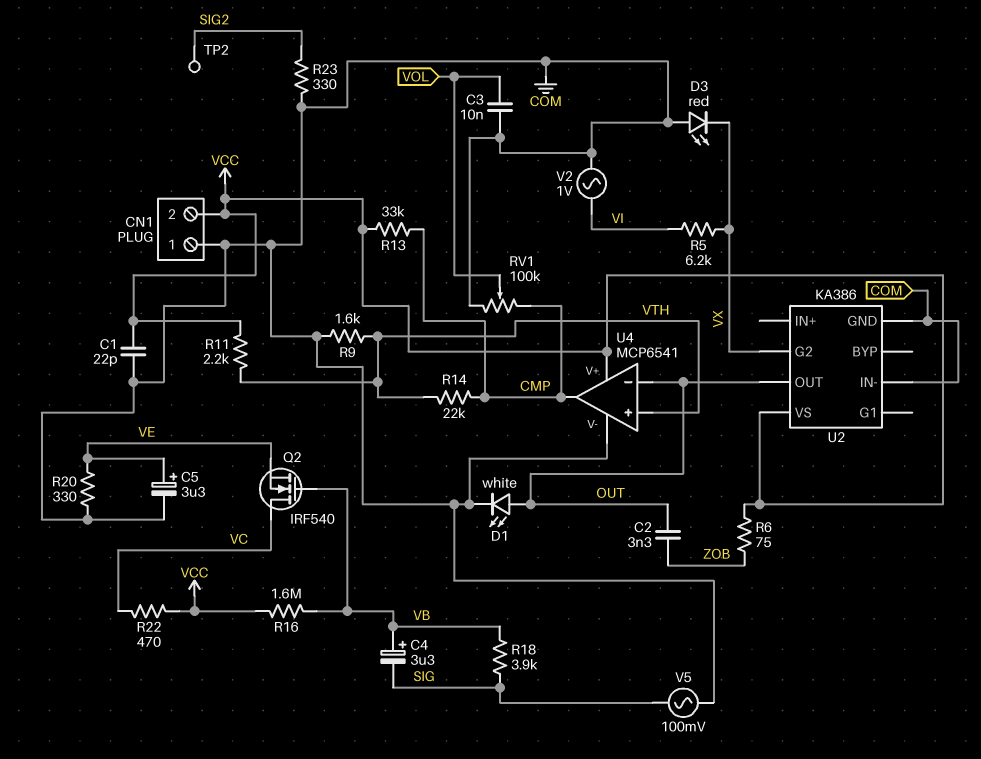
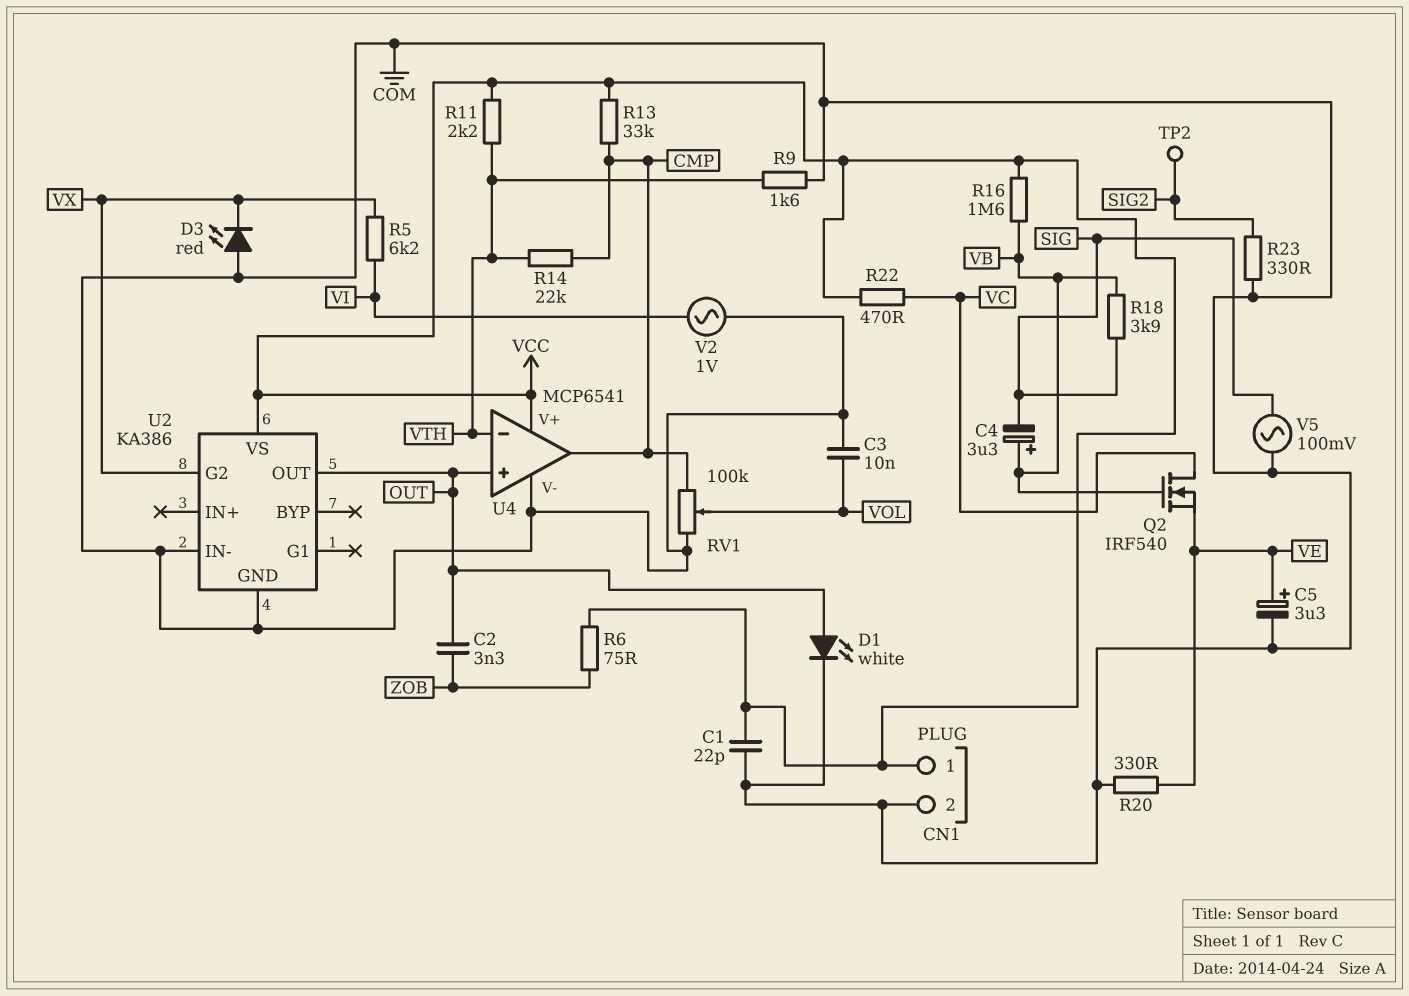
CN1 pin 1: COM -> VCC
CN1 pin 2: VCC -> COM
U4 pin in+: VTH -> OUT
U4 pin in-: OUT -> VTH

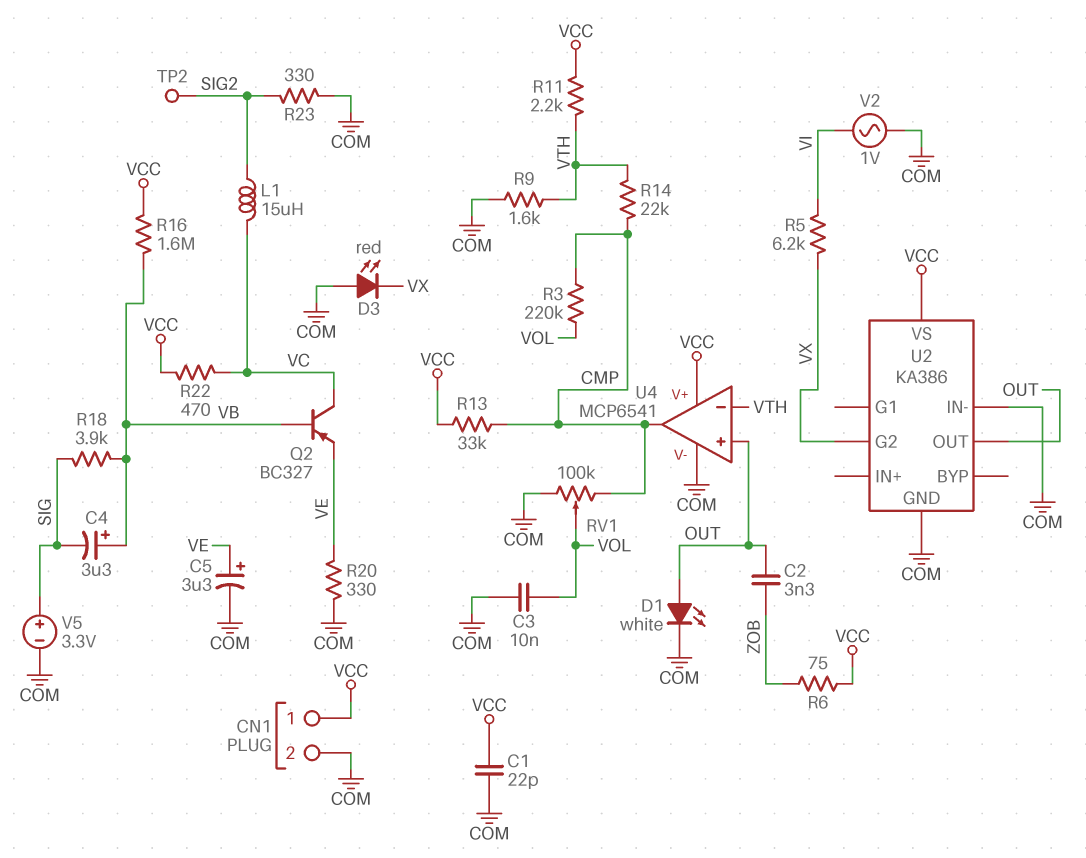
L1: none -> 15uH (SIG2, VC)
Q2: NMOS IRF540 (G VB, D VC, S VE) -> PNP BC327 (B VB, C VC, E VE)
R3: none -> 220k (CMP, VOL)
V5: AC 100mV (COM, SIG) -> 3.3V (plus SIG, minus COM)

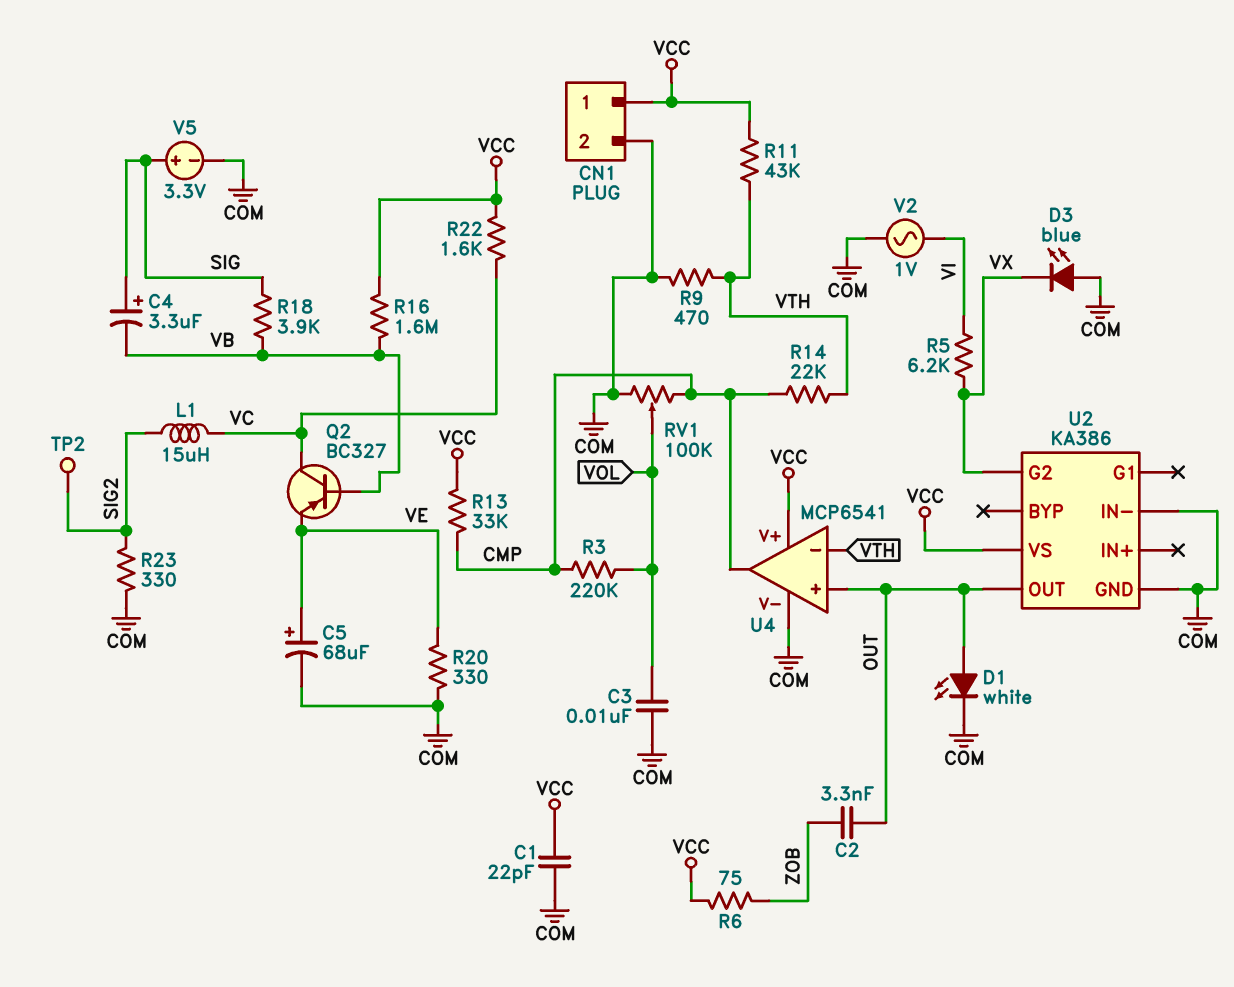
C4: 3.3uF (plus VB, minus SIG) -> 3.3uF (plus SIG, minus VB)
C5: 3.3uF (plus VE, minus COM) -> 68uF (plus VE, minus COM)
D3: LED red (A COM, K VX) -> LED blue (A COM, K VX)
R9: 1.6k (COM, VTH) -> 470 (COM, VTH)
R11: 2.2k (VCC, VTH) -> 43k (VCC, VTH)
R22: 470 (VC, VCC) -> 1.6k (VC, VCC)

